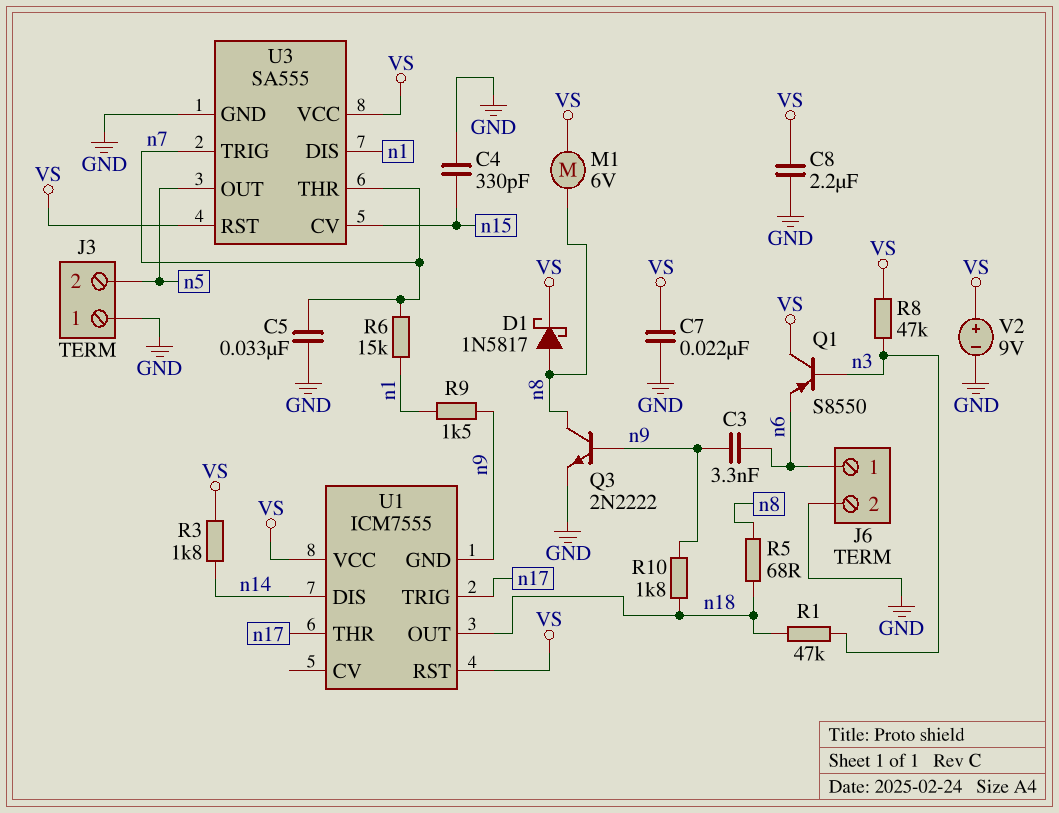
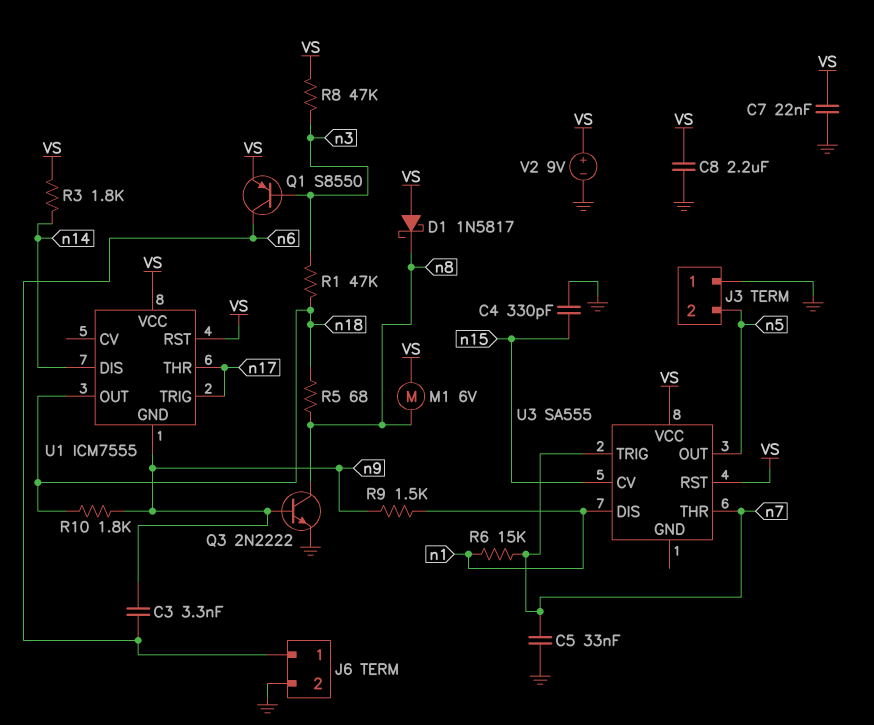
D1: schottky 1N5817 (A n8, K VS) -> schottky 1N5817 (A VS, K n8)
Q1: PNP S8550 (B n3, C VS, E n6) -> PNP S8550 (B n3, C n6, E VS)
U3 pin GND: GND -> none

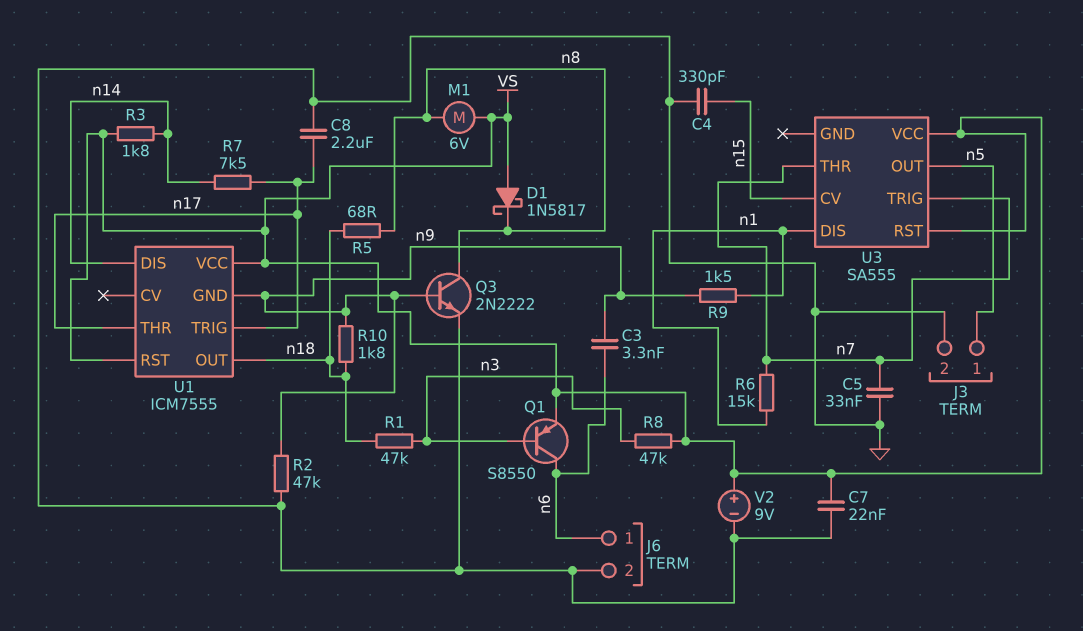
C8: 2.2uF (GND, VS) -> 2.2uF (GND, n17)
J3 pin 1: GND -> n5
J3 pin 2: n5 -> GND
R2: none -> 47k (GND, n9)
R7: none -> 7.5k (n14, n17)

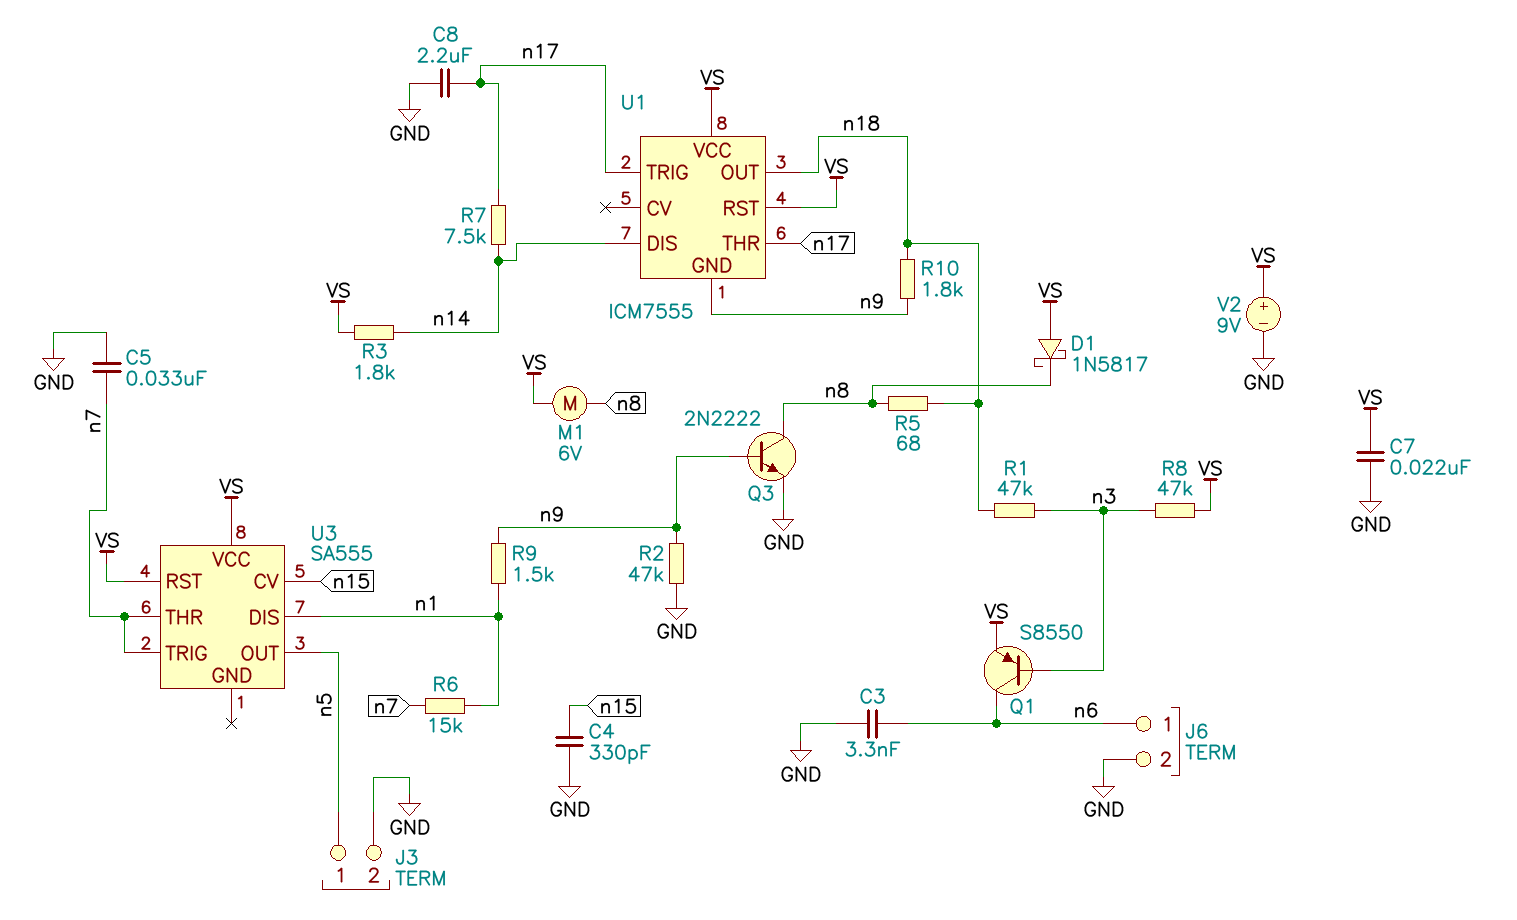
C3: 3.3nF (n6, n9) -> 3.3nF (GND, n6)

